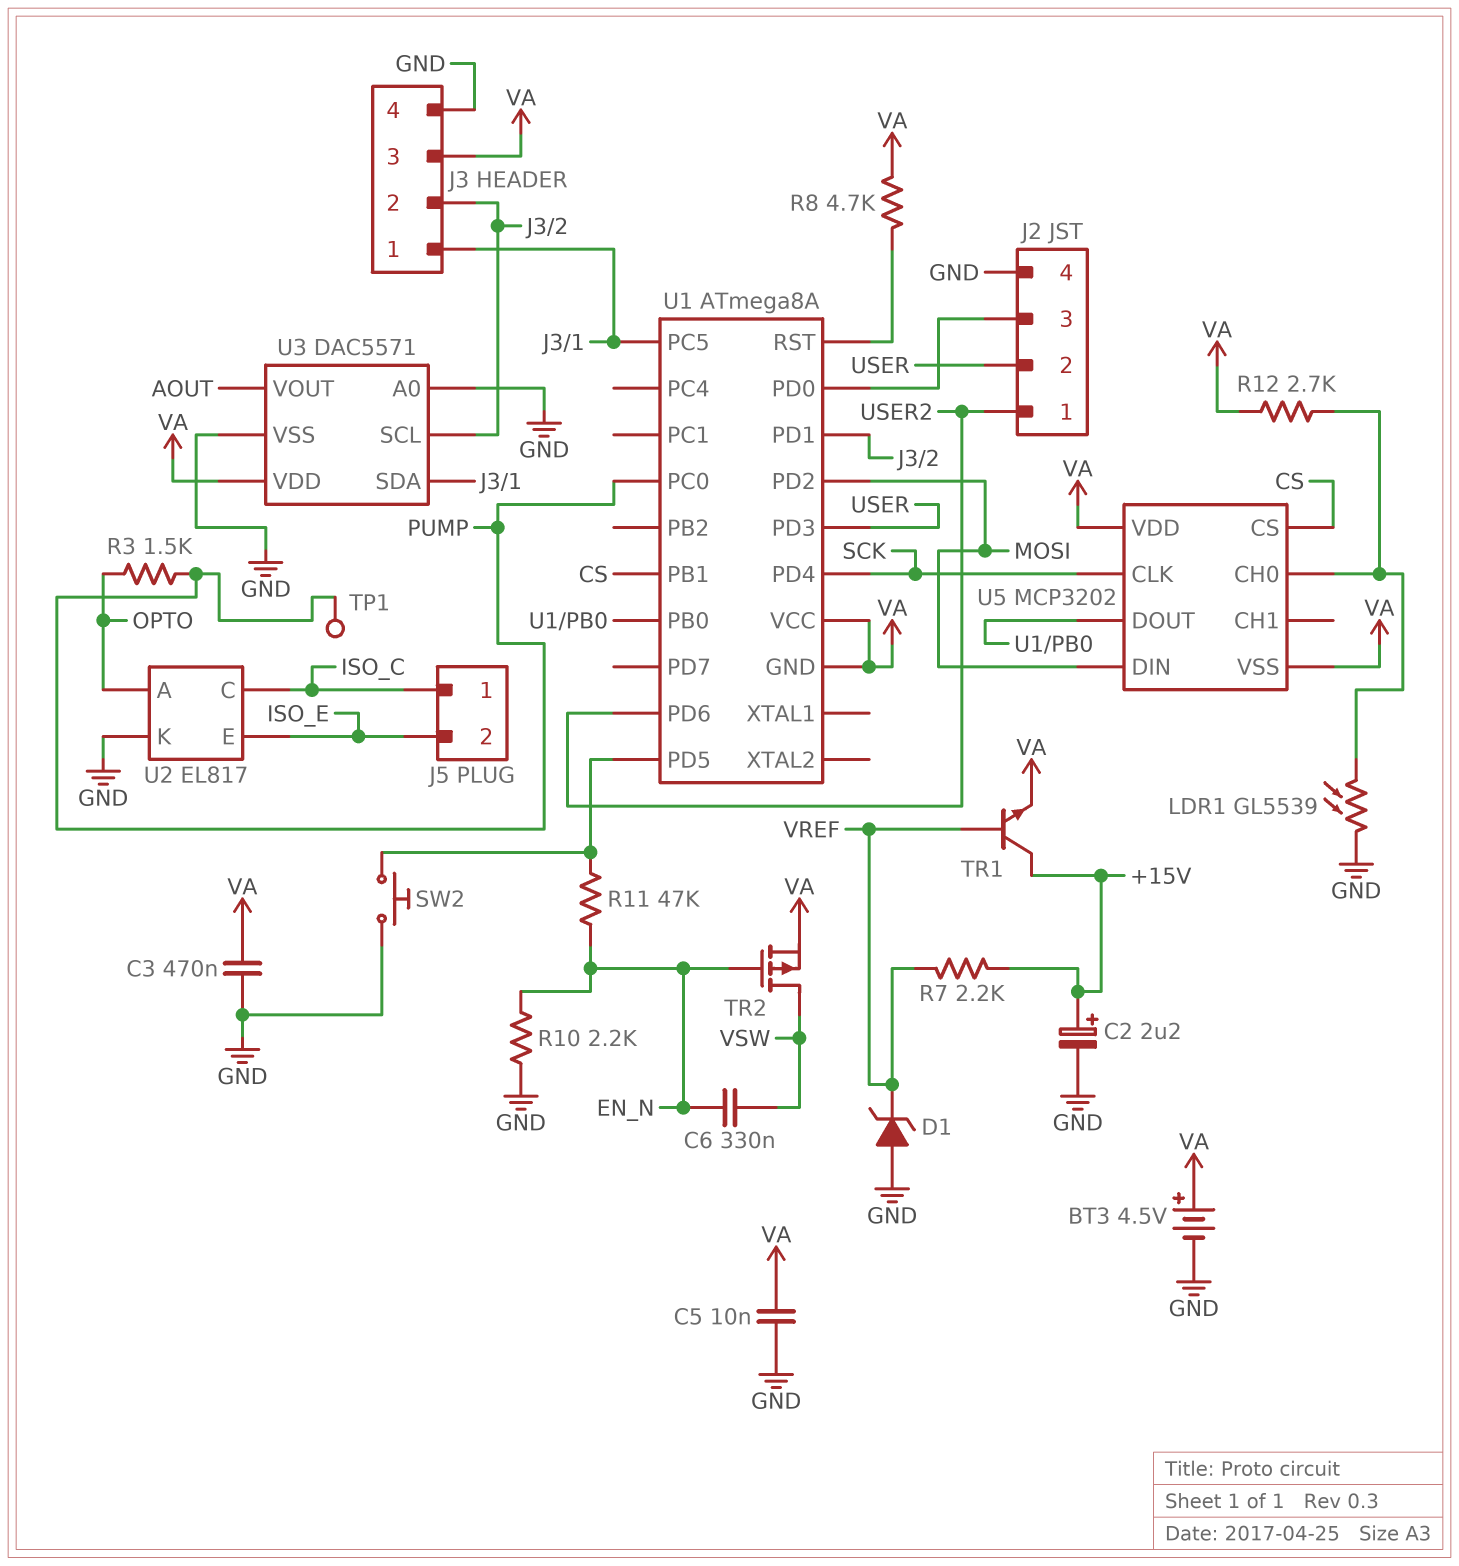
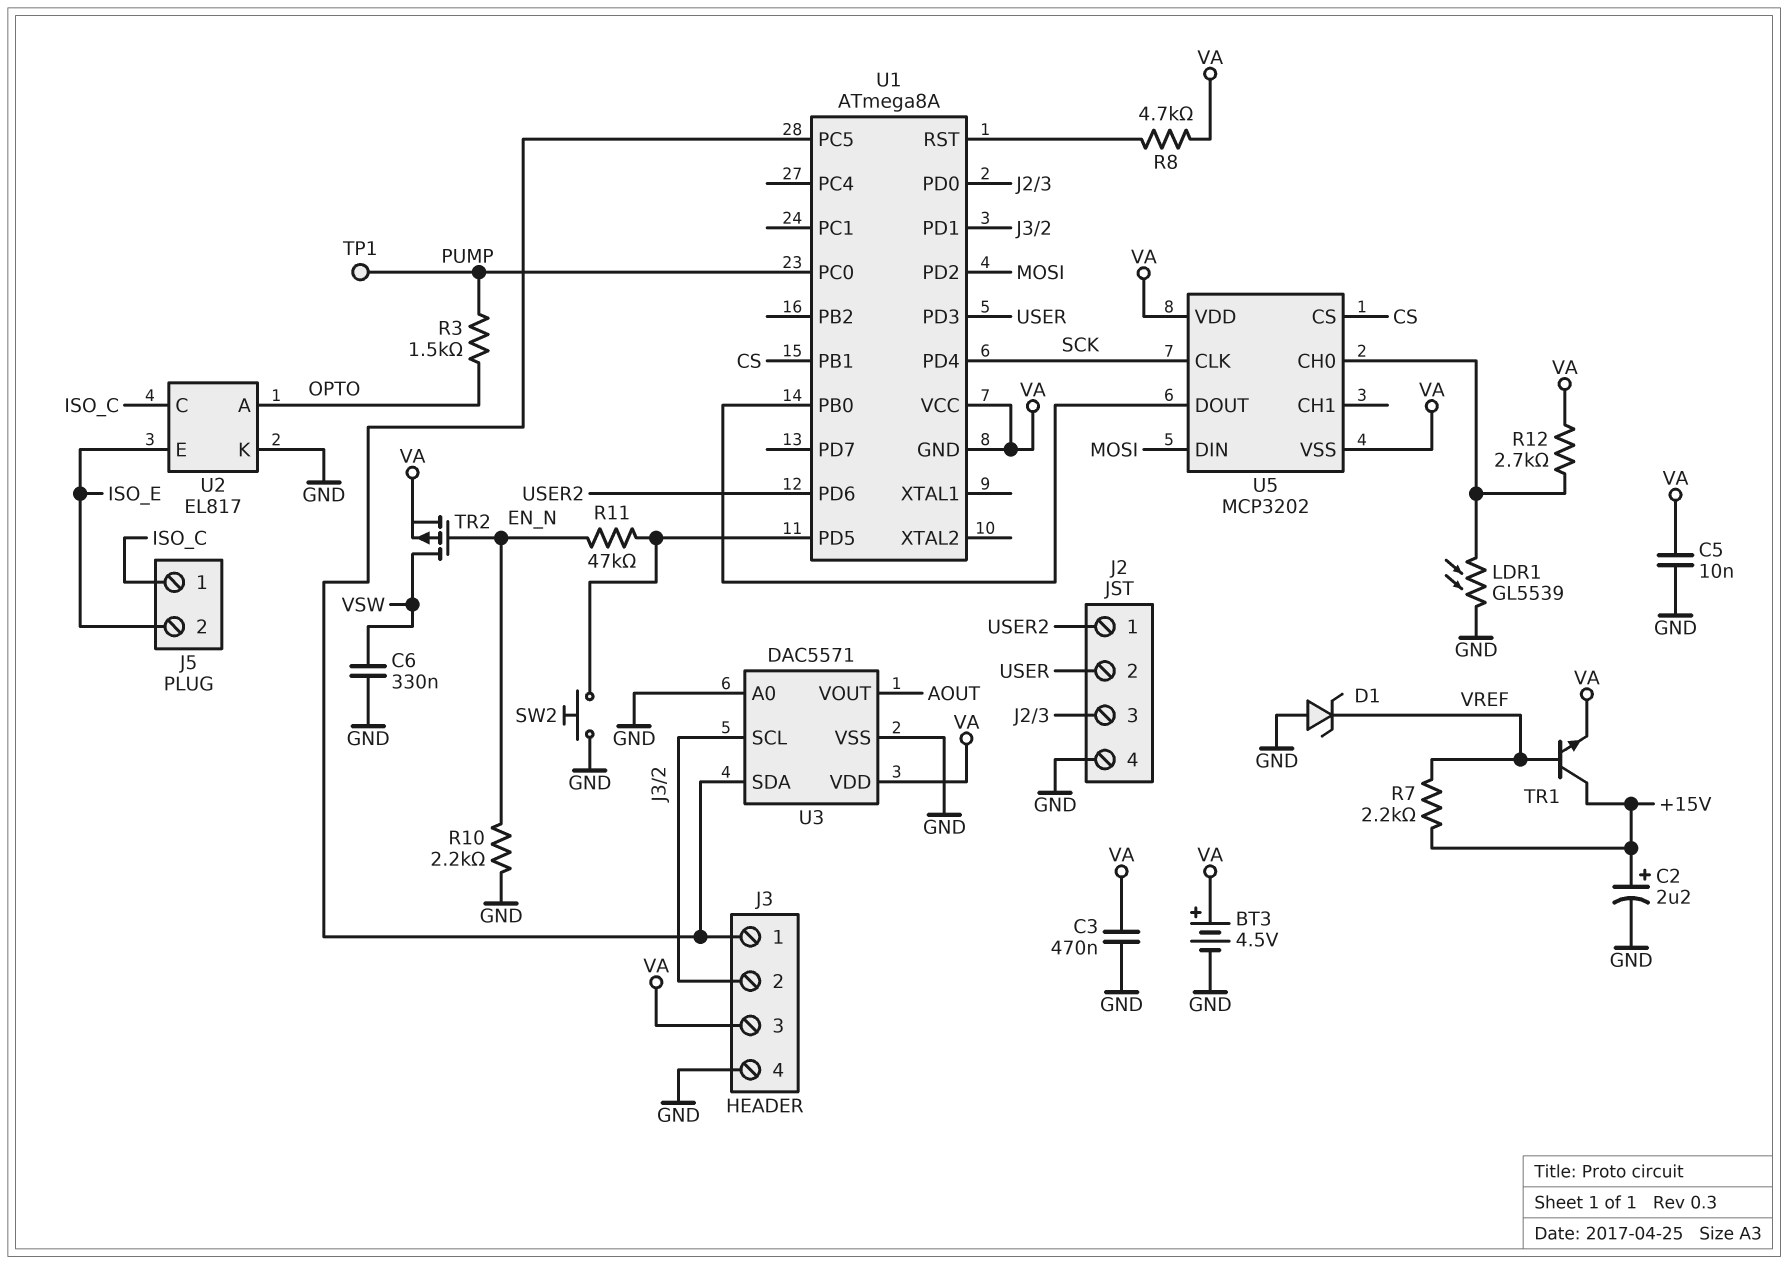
C6: 330nF (EN_N, VSW) -> 330nF (GND, VSW)

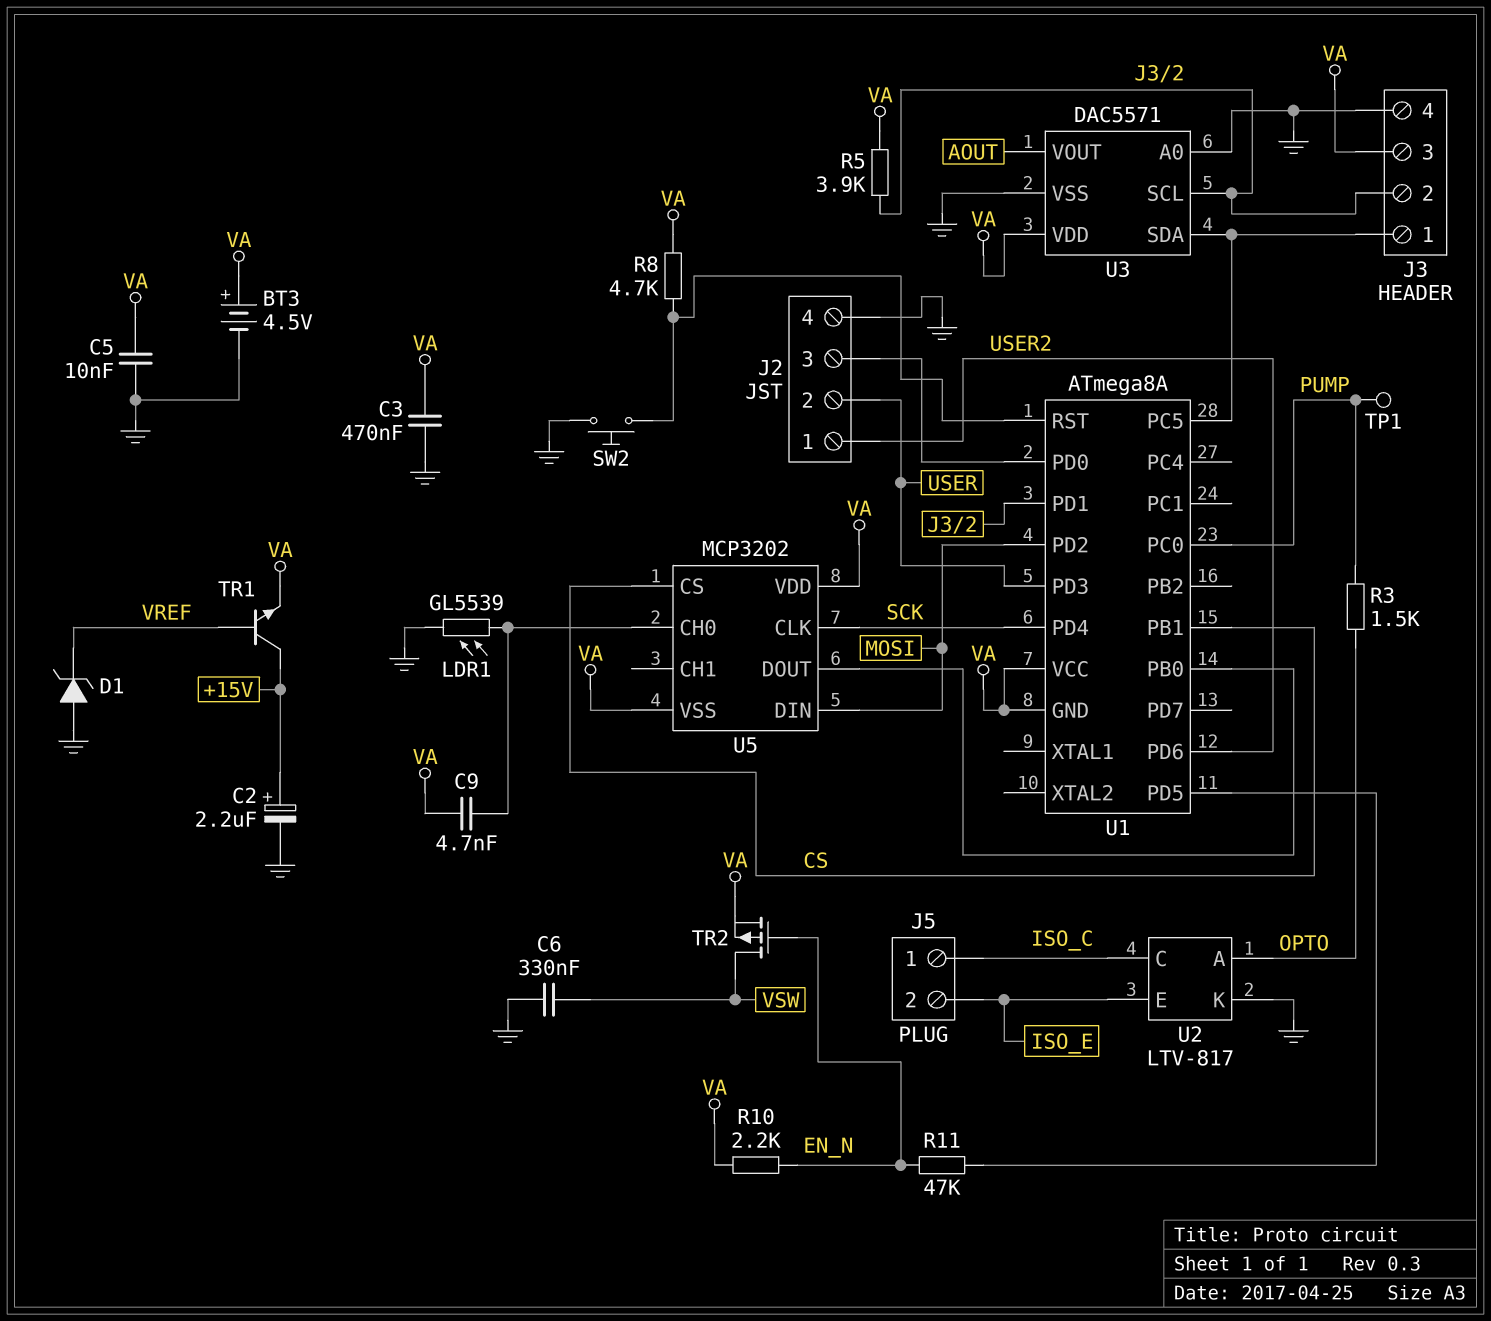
C9: none -> 4.7nF (U5/CH0, VA)
R5: none -> 3.9k (J3/2, VA)
R7: 2.2k (+15V, VREF) -> none
R10: 2.2k (EN_N, GND) -> 2.2k (EN_N, VA)
R12: 2.7k (U5/CH0, VA) -> none
SW2: button (GND, U1/PD5) -> button (GND, U1/RST)
U2: EL817 -> LTV-817

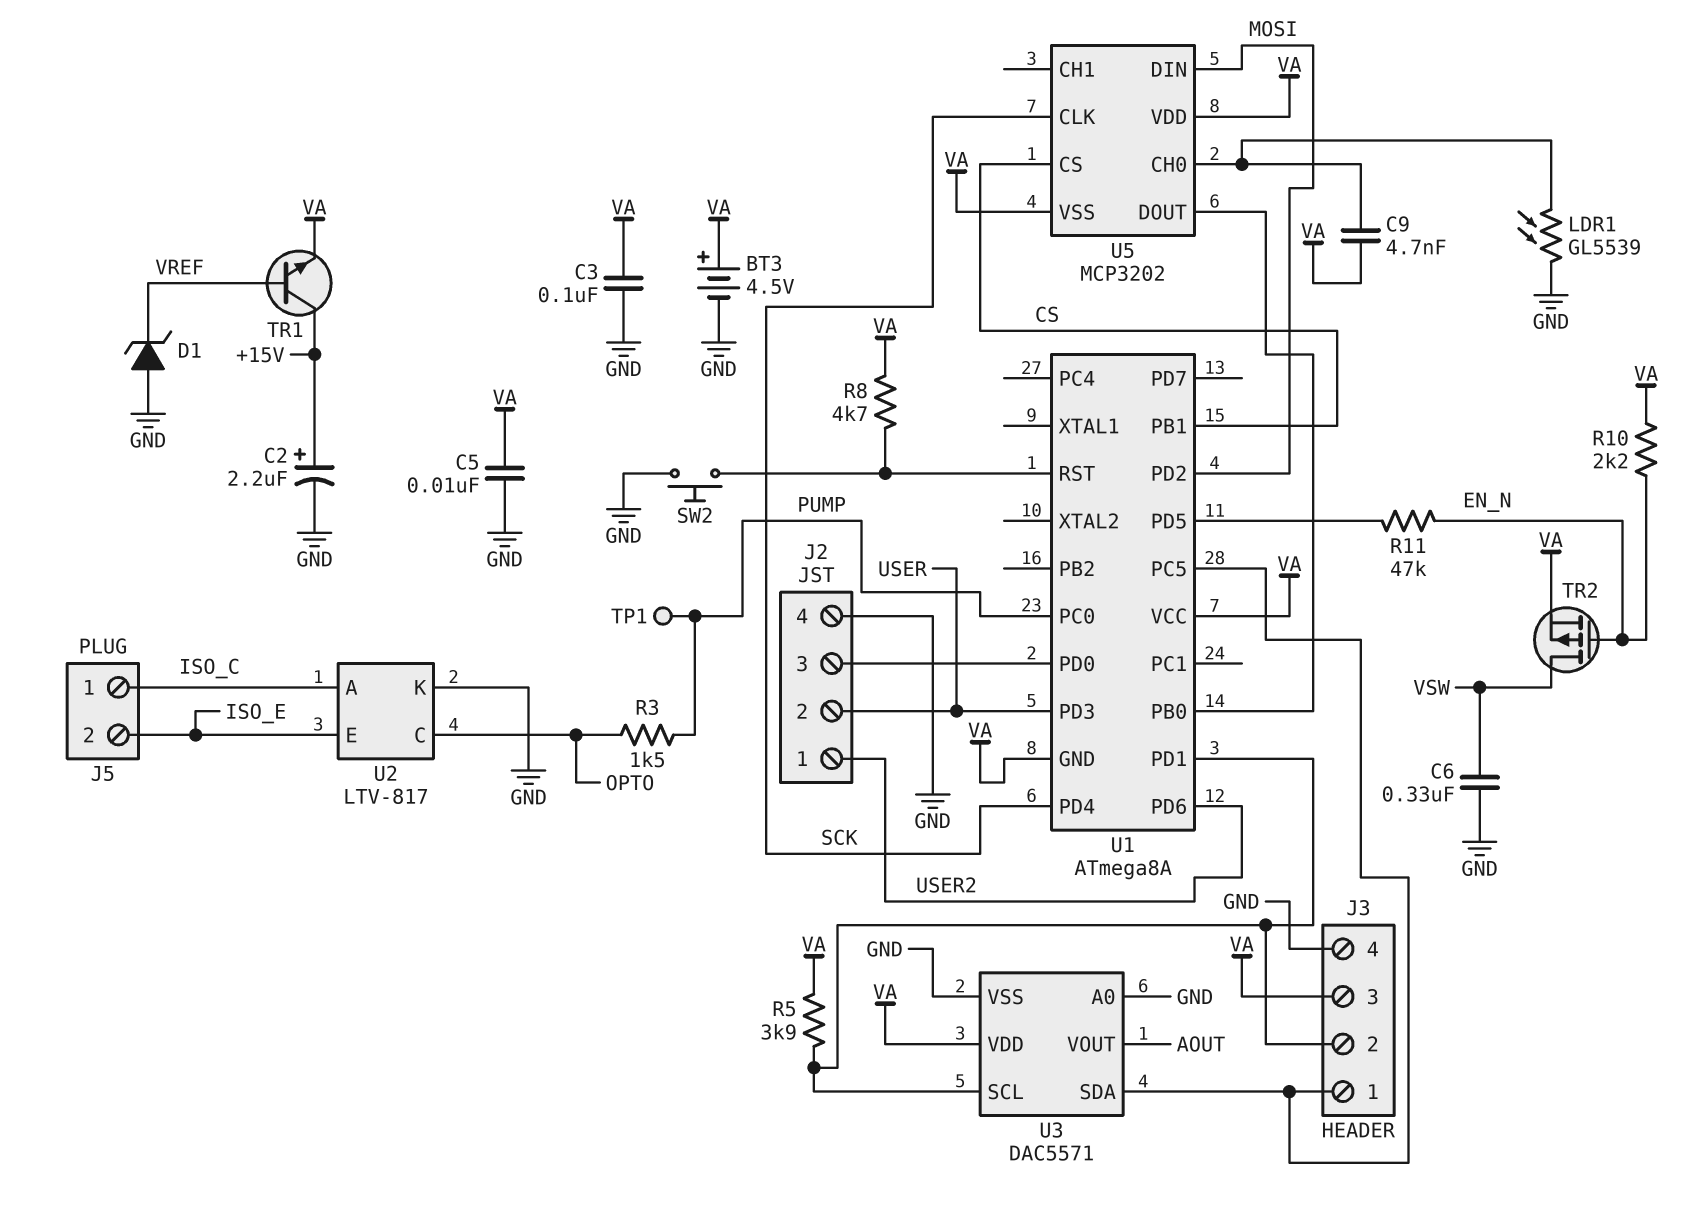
C3: 470nF (GND, VA) -> 100nF (GND, VA)
U2 pin A: OPTO -> ISO_C
U2 pin C: ISO_C -> OPTO

